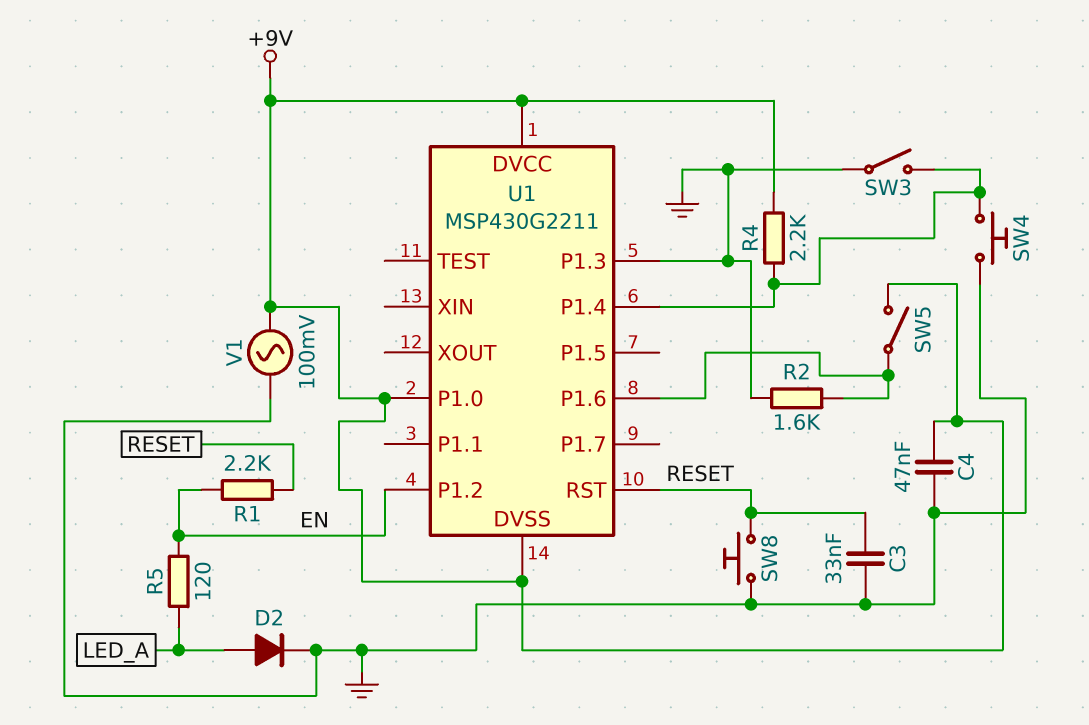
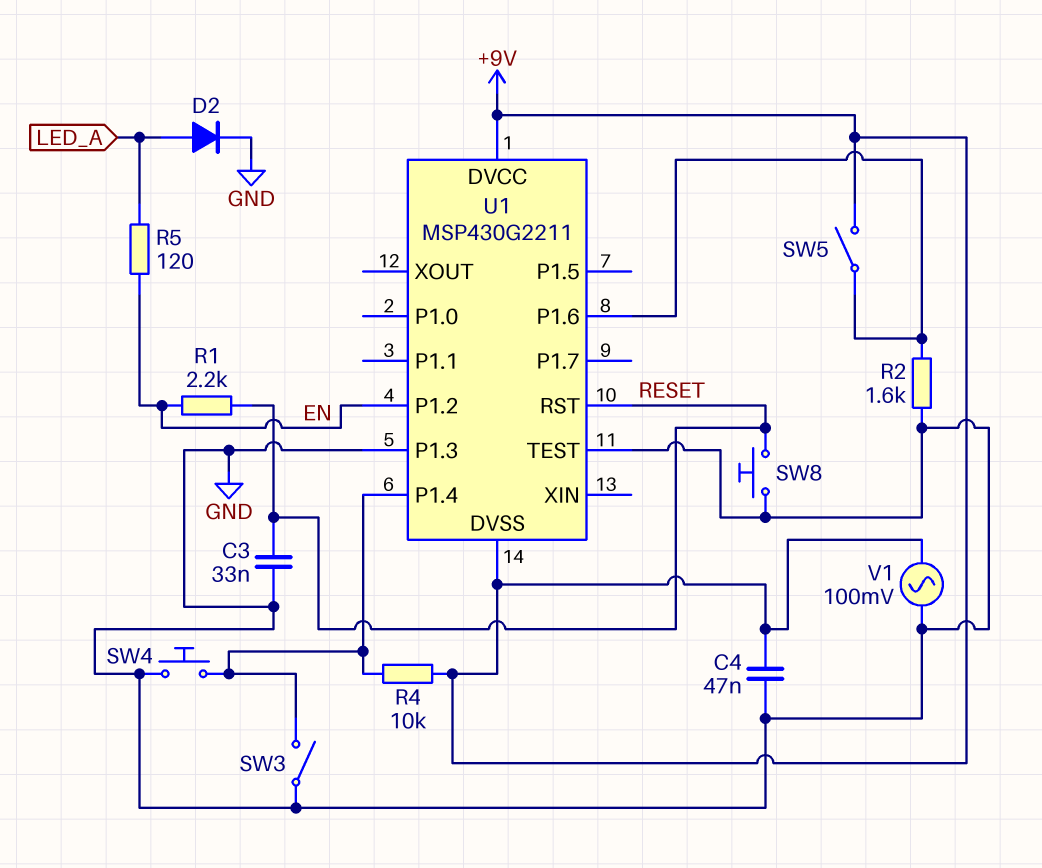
R4: 2.2k (+9V, U1/P1.4) -> 10k (+9V, U1/P1.4)
U1 pin P1.0: +9V -> none
U1 pin TEST: none -> GND

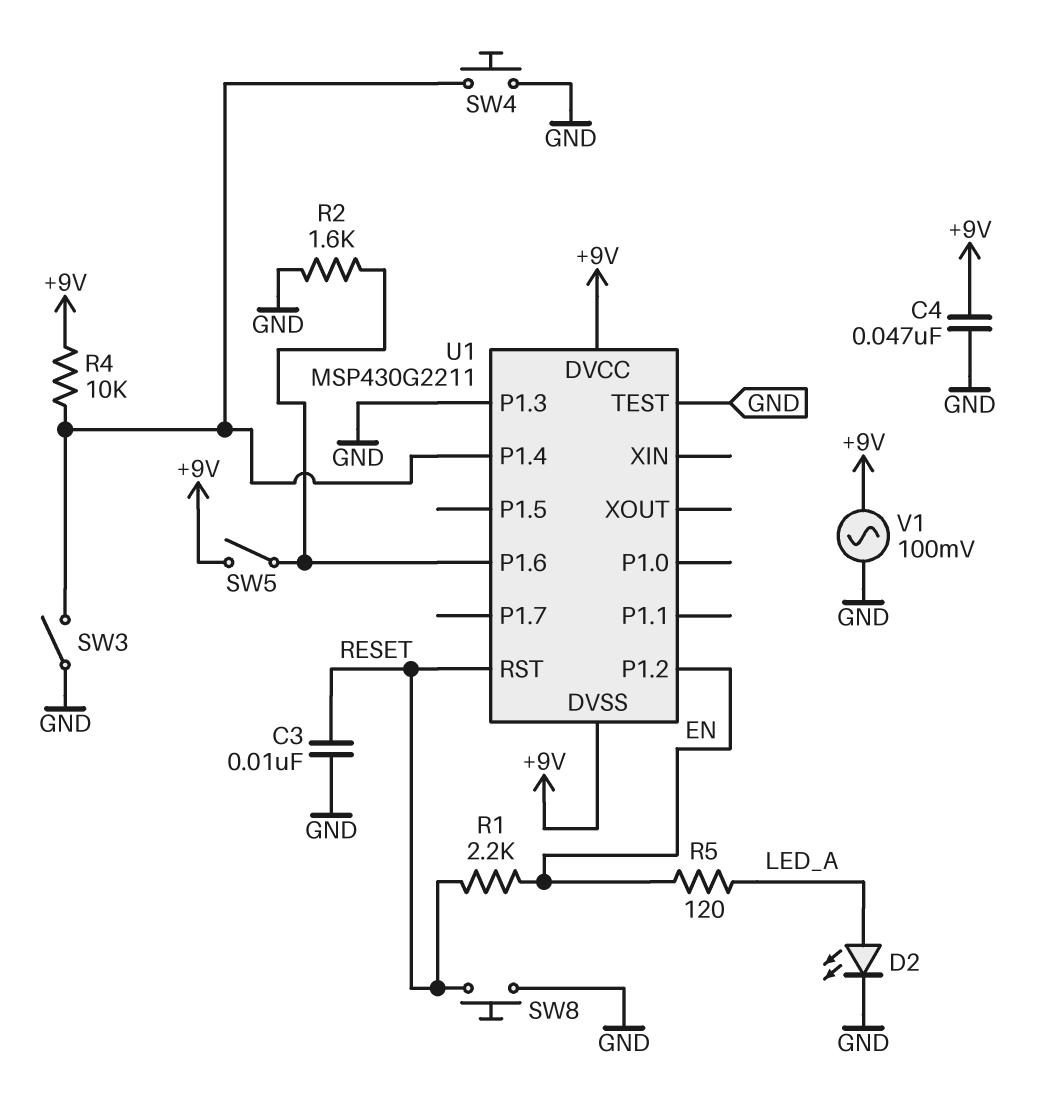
C3: 33nF (GND, RESET) -> 10nF (GND, RESET)
D2: diode (A LED_A, K GND) -> LED (A LED_A, K GND)

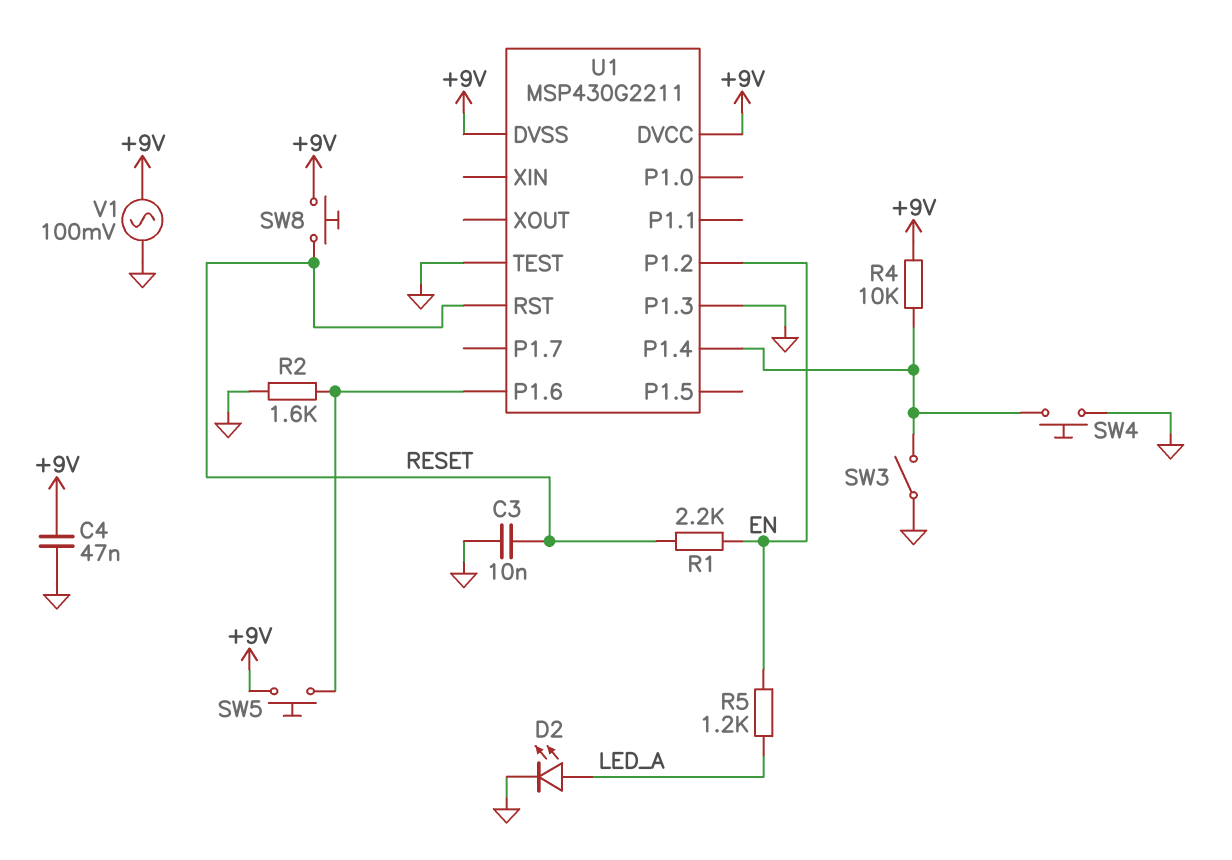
R5: 120 (EN, LED_A) -> 1.2k (EN, LED_A)
SW5: switch (+9V, U1/P1.6) -> button (+9V, U1/P1.6)
SW8: button (GND, RESET) -> button (+9V, RESET)

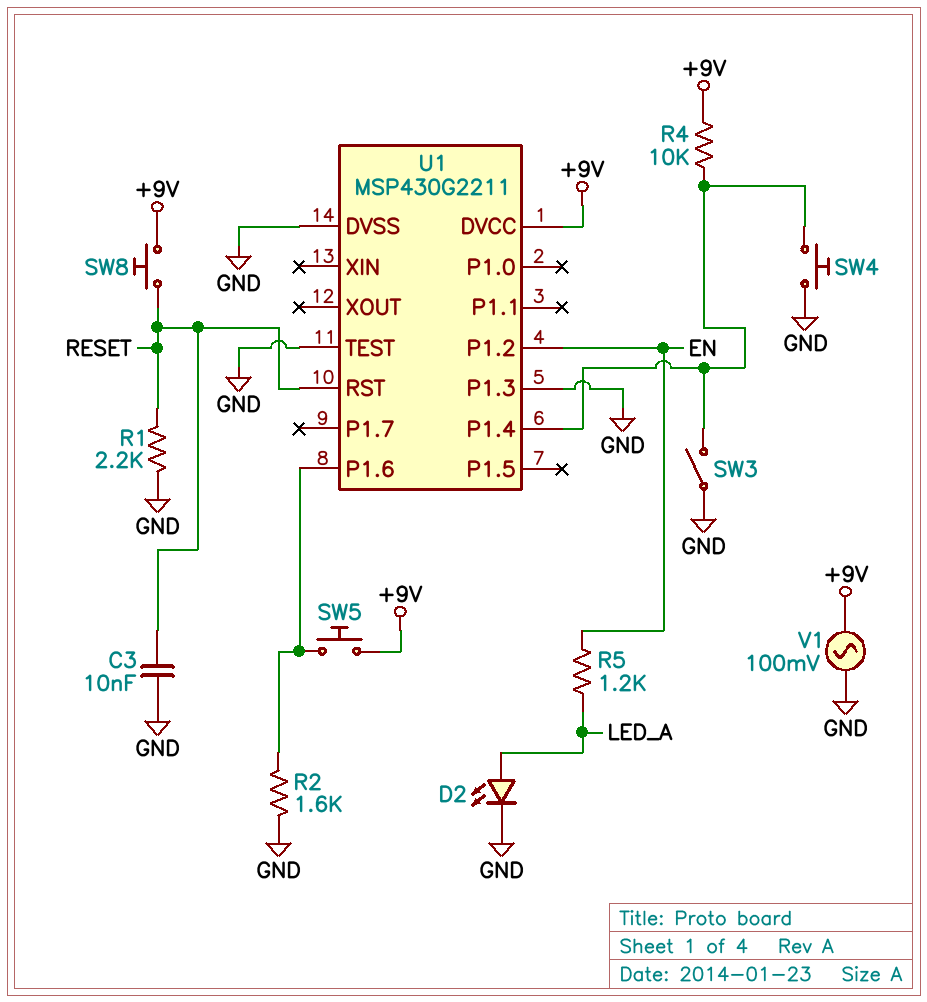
C4: 47nF (+9V, GND) -> none
R1: 2.2k (EN, RESET) -> 2.2k (GND, RESET)
U1 pin DVSS: +9V -> GND

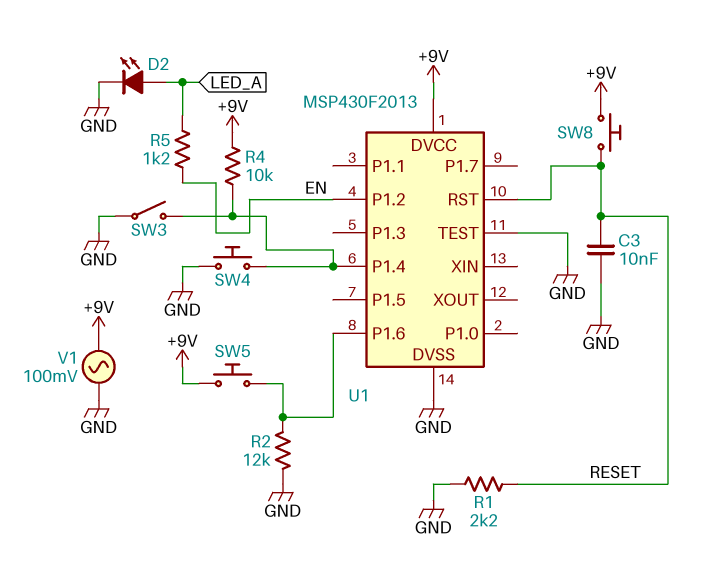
R2: 1.6k (GND, U1/P1.6) -> 12k (GND, U1/P1.6)
U1: MSP430G2211 -> MSP430F2013
U1 pin P1.3: GND -> none

